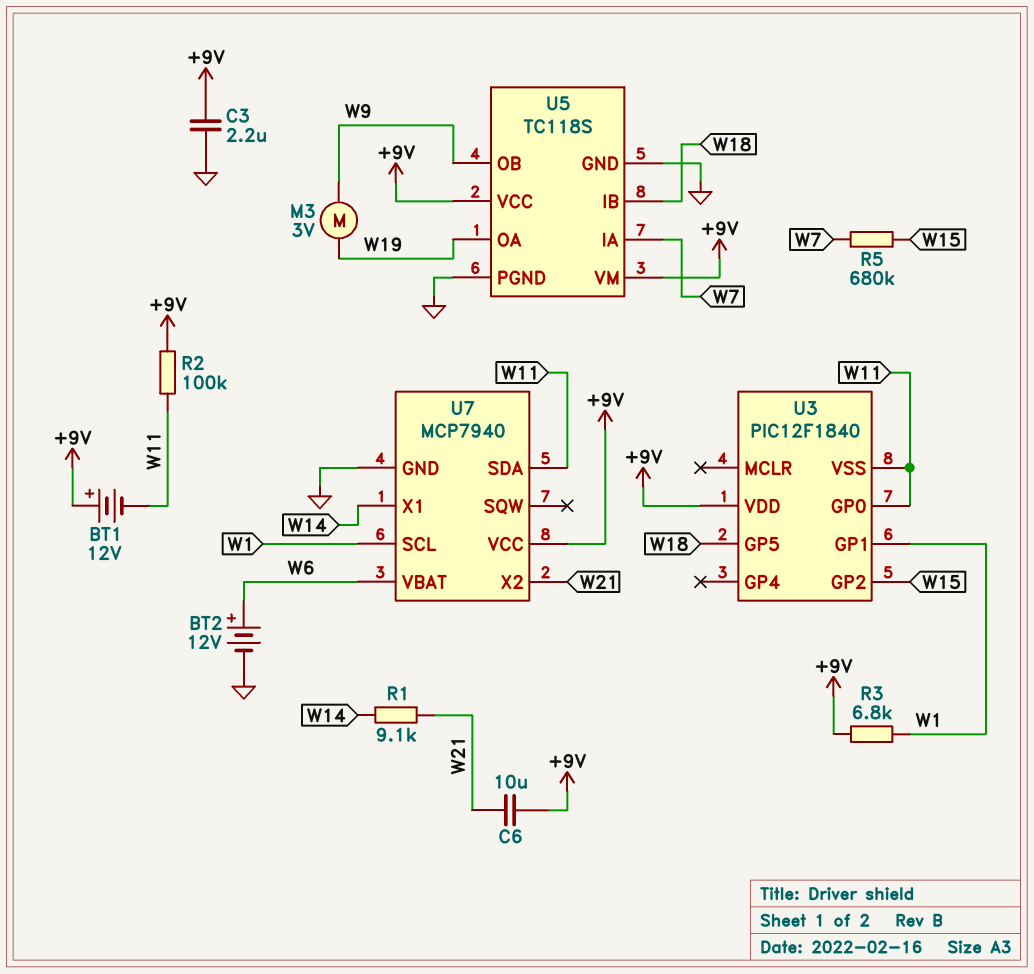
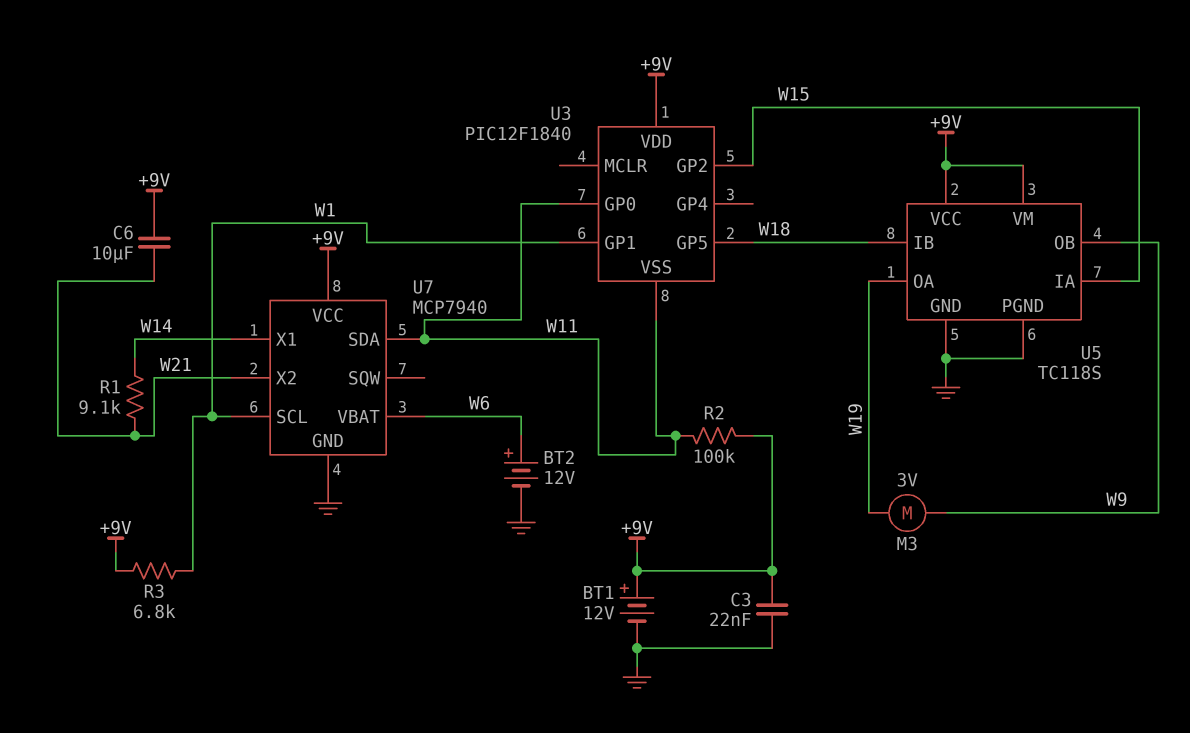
BT1: 12V (plus +9V, minus W11) -> 12V (plus +9V, minus GND)
C3: 2.2uF (+9V, GND) -> 22nF (+9V, GND)
R5: 680k (W7, W15) -> none
U5 pin IA: W7 -> W15

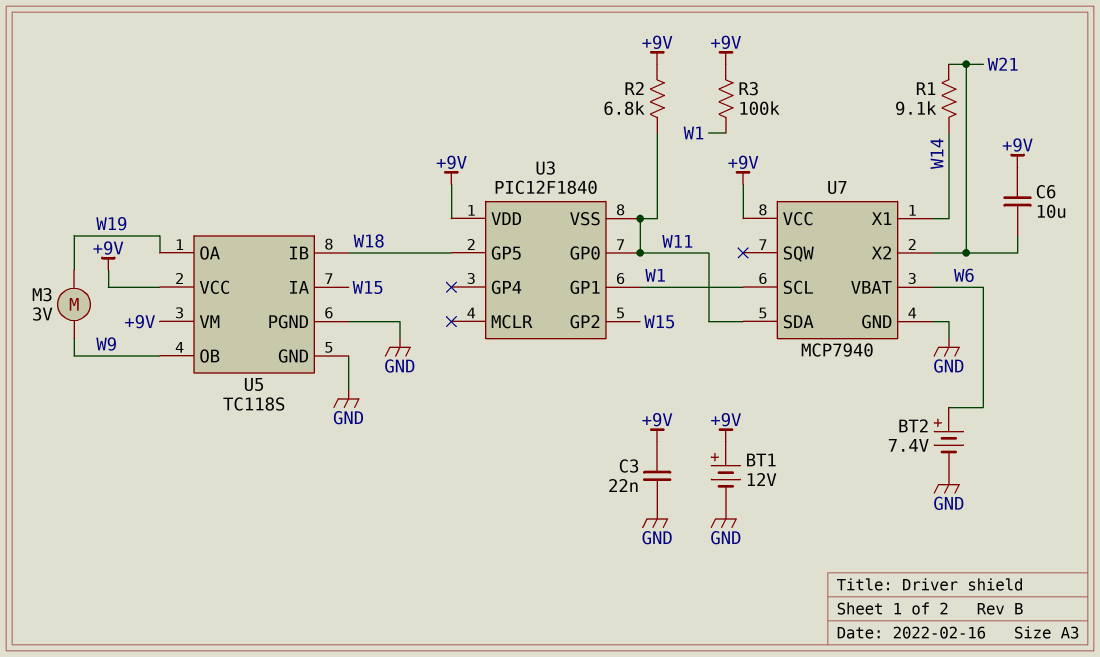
BT2: 12V (plus W6, minus GND) -> 7.4V (plus W6, minus GND)
R2: 100k (+9V, W11) -> 6.8k (+9V, W11)
R3: 6.8k (+9V, W1) -> 100k (+9V, W1)

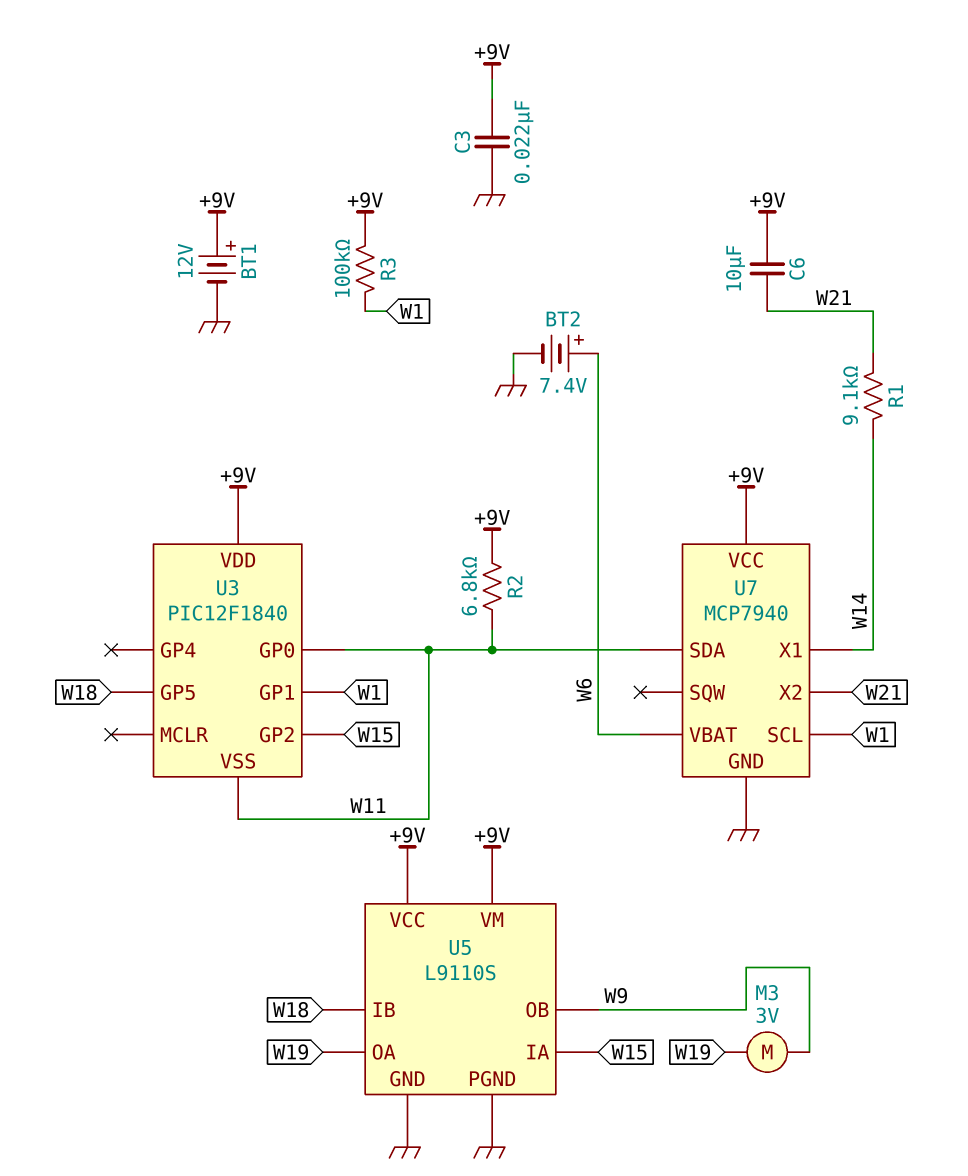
U5: TC118S -> L9110S

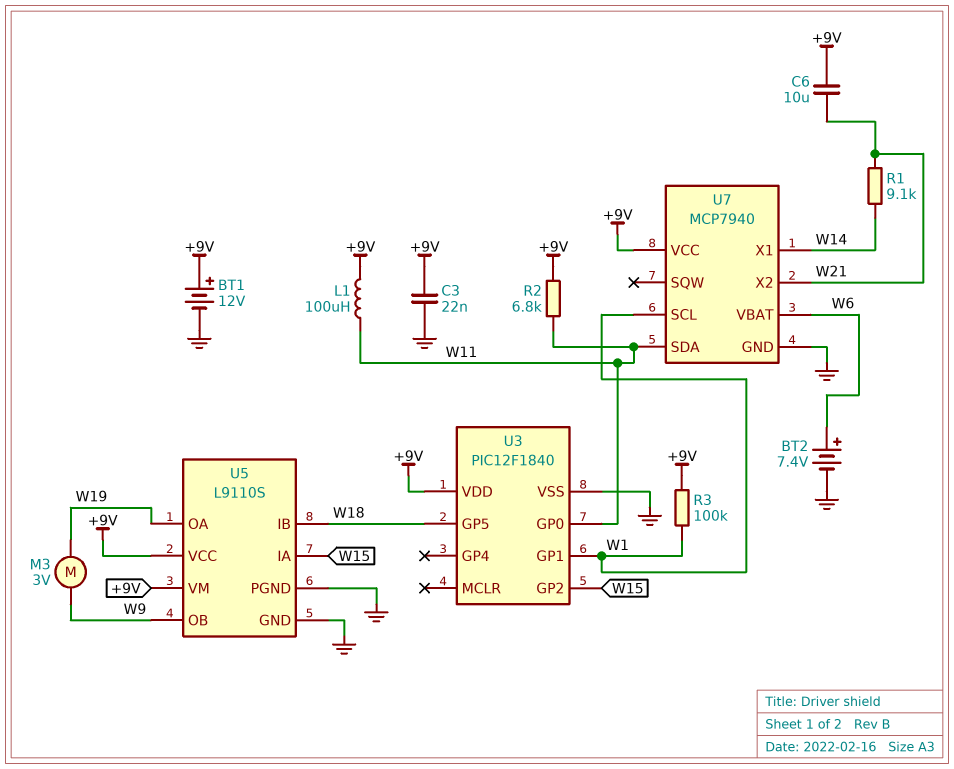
L1: none -> 100uH (+9V, W11)
U3 pin VSS: W11 -> GND

